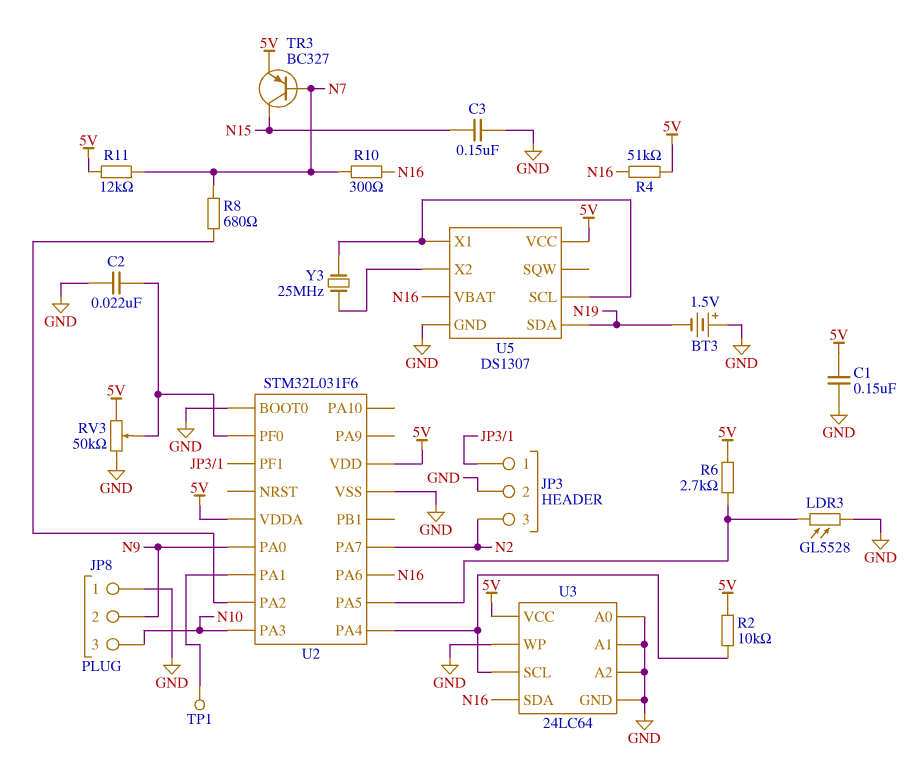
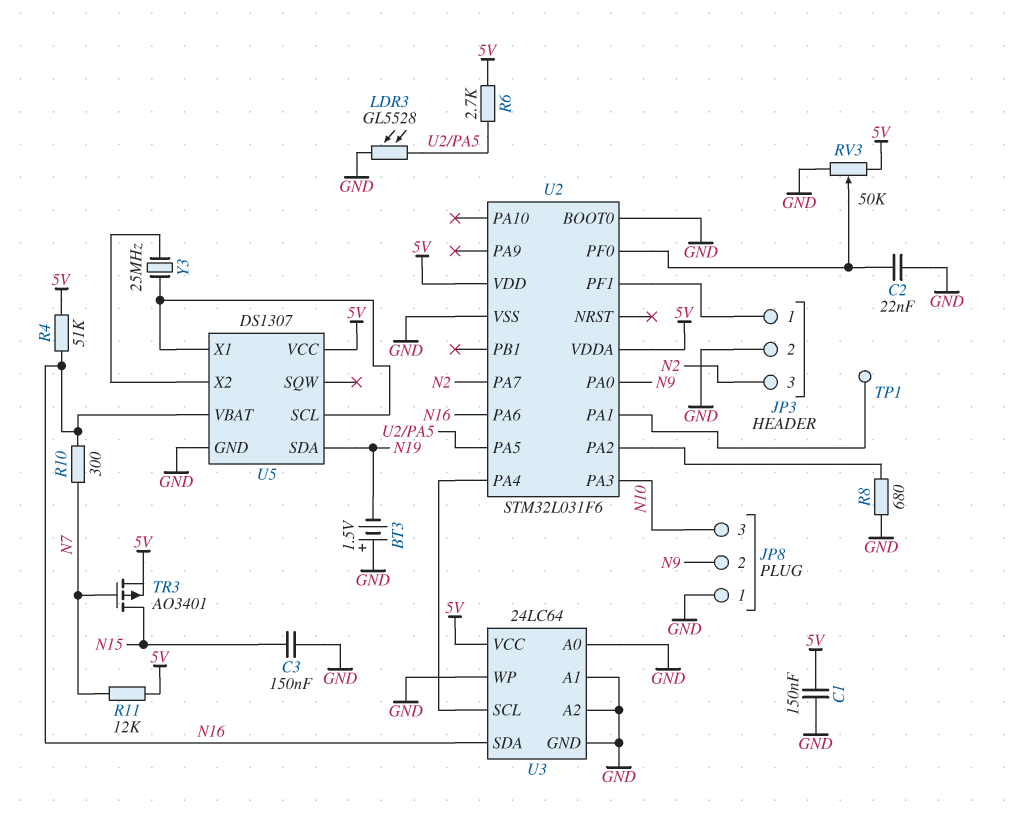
R2: 10k (5V, U2/PA4) -> none
R8: 680 (N7, U2/PA2) -> 680 (GND, U2/PA2)
TR3: PNP BC327 (B N7, C N15, E 5V) -> PMOS AO3401 (G N7, D N15, S 5V)

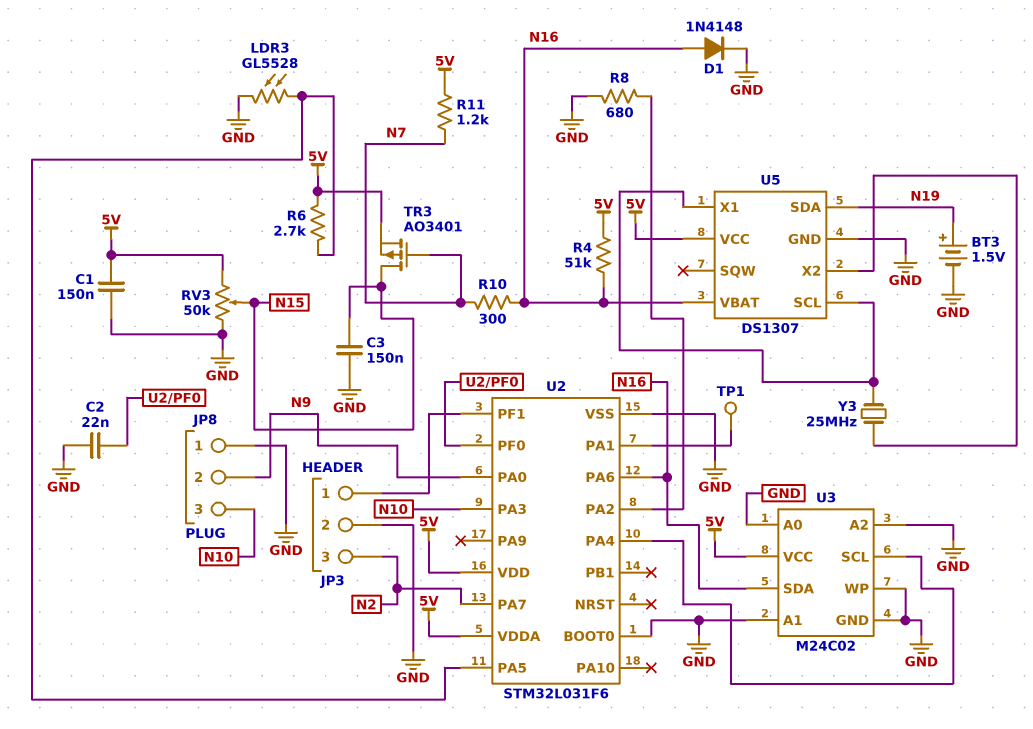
BT3: 1.5V (plus GND, minus N19) -> 1.5V (plus N19, minus GND)
D1: none -> diode 1N4148 (A N16, K GND)
R11: 12k (5V, N7) -> 1.2k (5V, N7)
RV3: 50k (5V, GND, wiper U2/PF0) -> 50k (5V, GND, wiper N15)
U3: 24LC64 -> M24C02

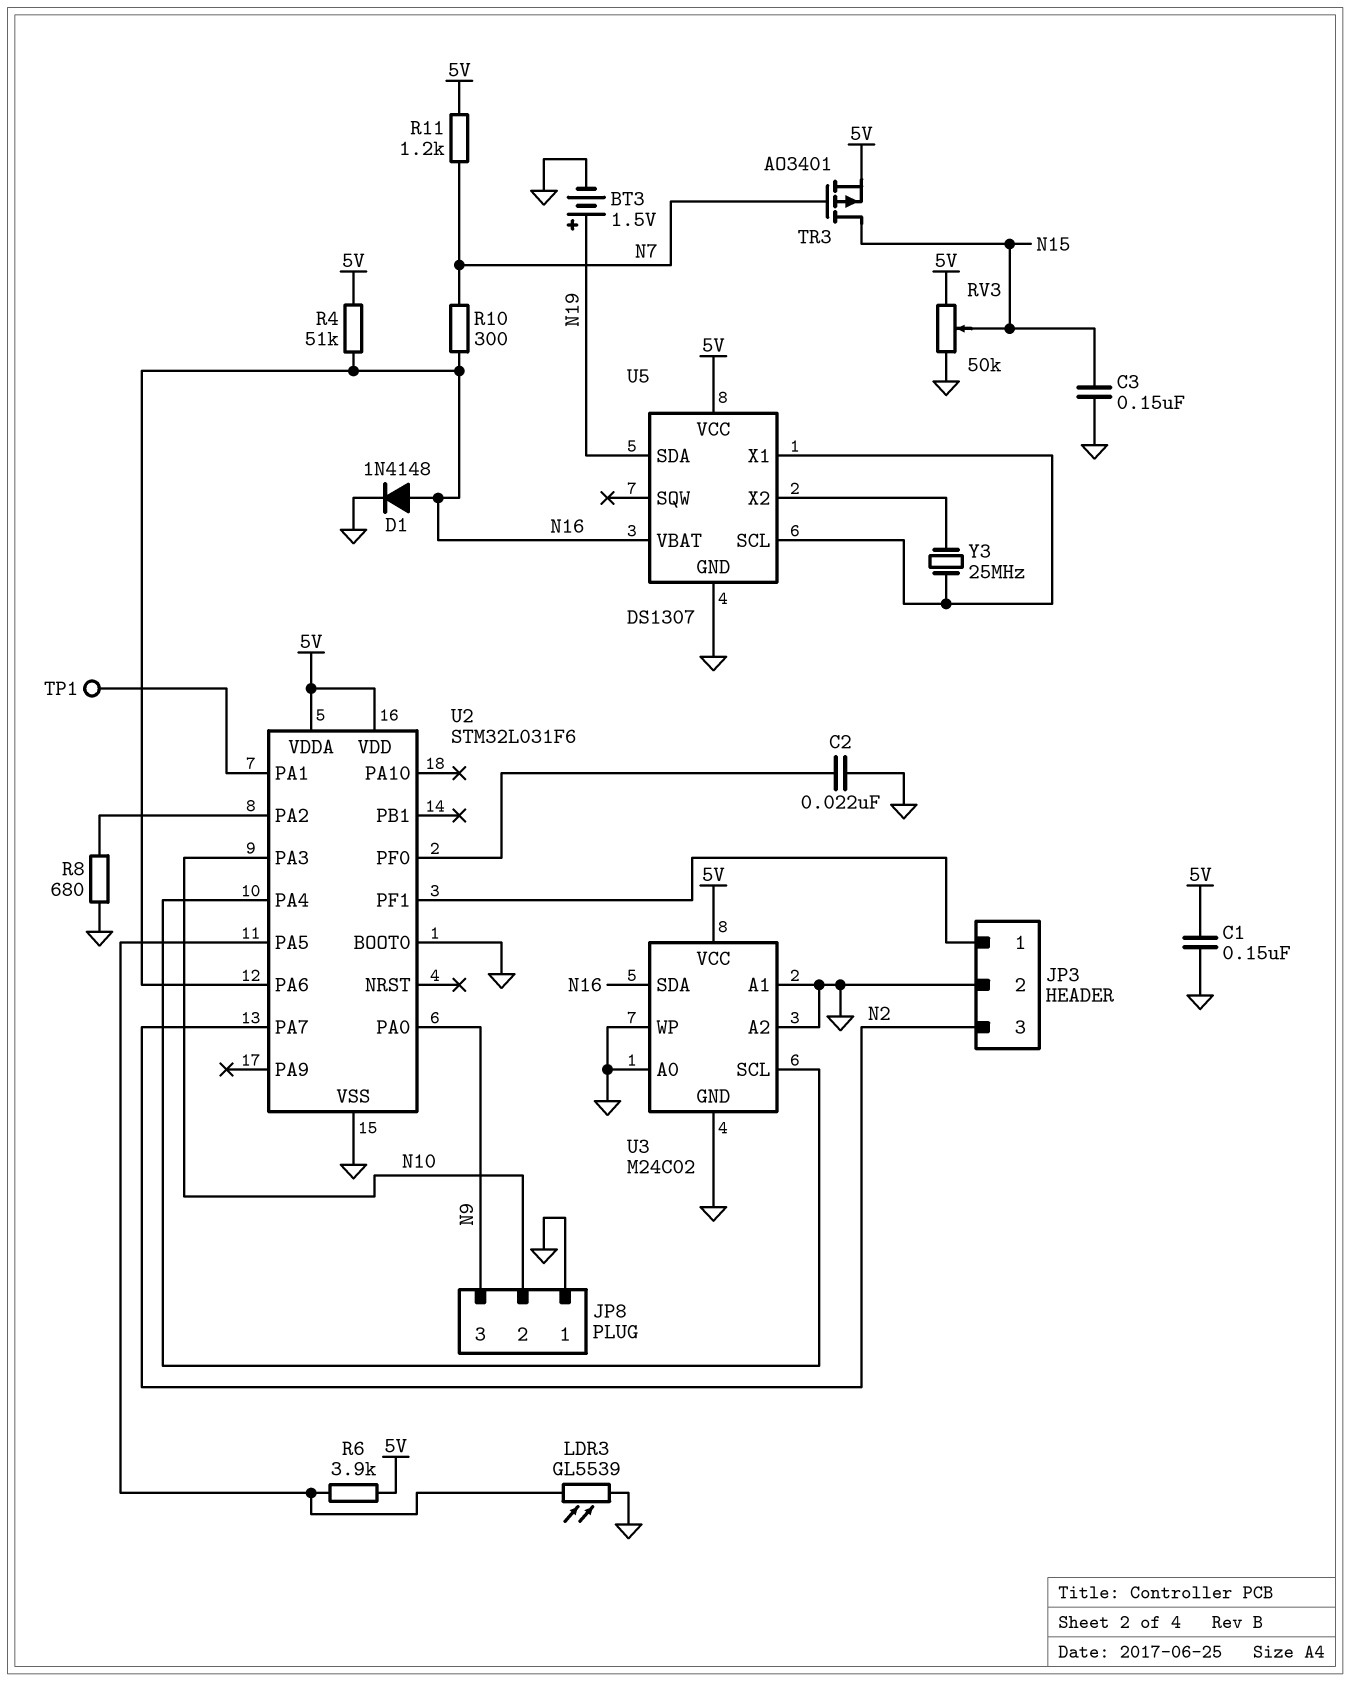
JP8 pin 2: N9 -> N10
JP8 pin 3: N10 -> N9
LDR3: GL5528 (GND, U2/PA5) -> GL5539 (GND, U2/PA5)
R6: 2.7k (5V, U2/PA5) -> 3.9k (5V, U2/PA5)

